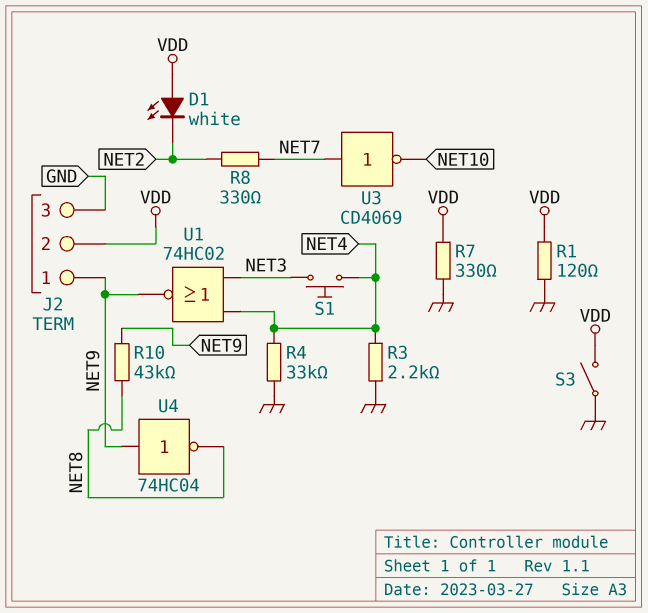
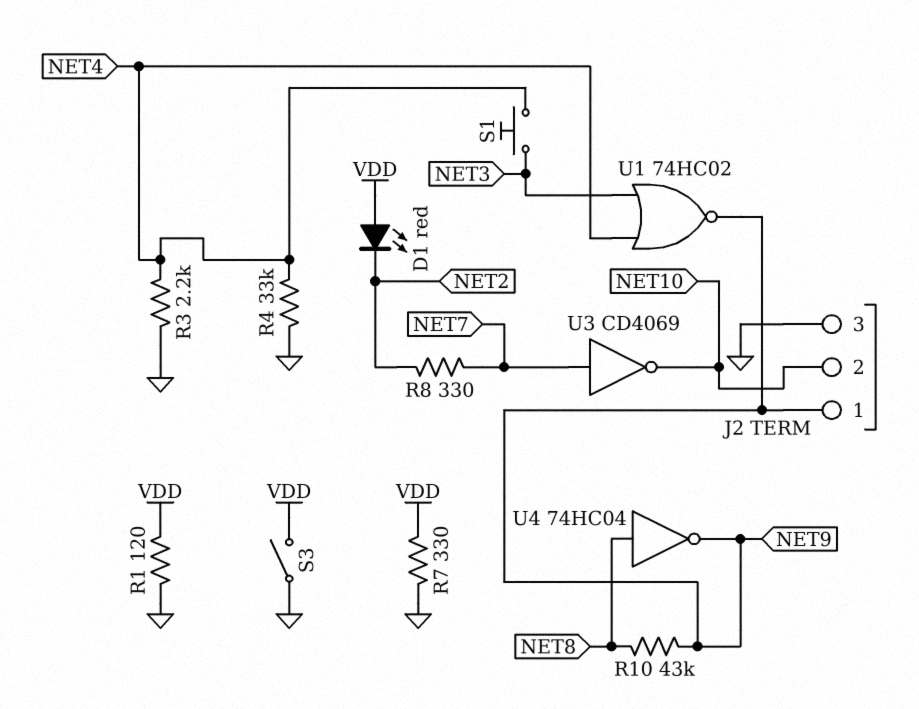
D1: LED white (A VDD, K NET2) -> LED red (A VDD, K NET2)
J2 pin 2: VDD -> NET10
U4: NOT 74HC04 (in NET9, out NET8) -> NOT 74HC04 (in NET8, out NET9)

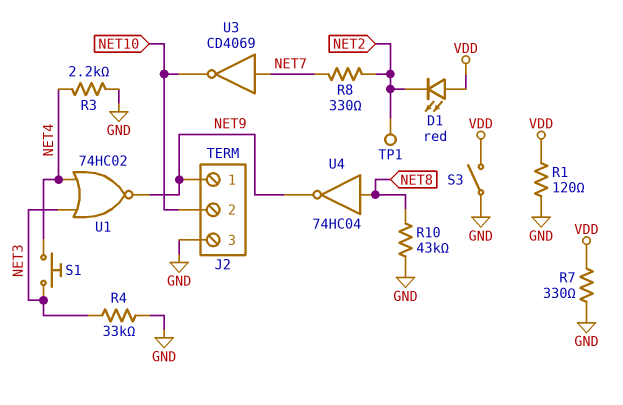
R4: 33k (GND, NET4) -> 33k (GND, NET3)
R10: 43k (NET8, NET9) -> 43k (GND, NET8)
TP1: none -> test point (NET2)

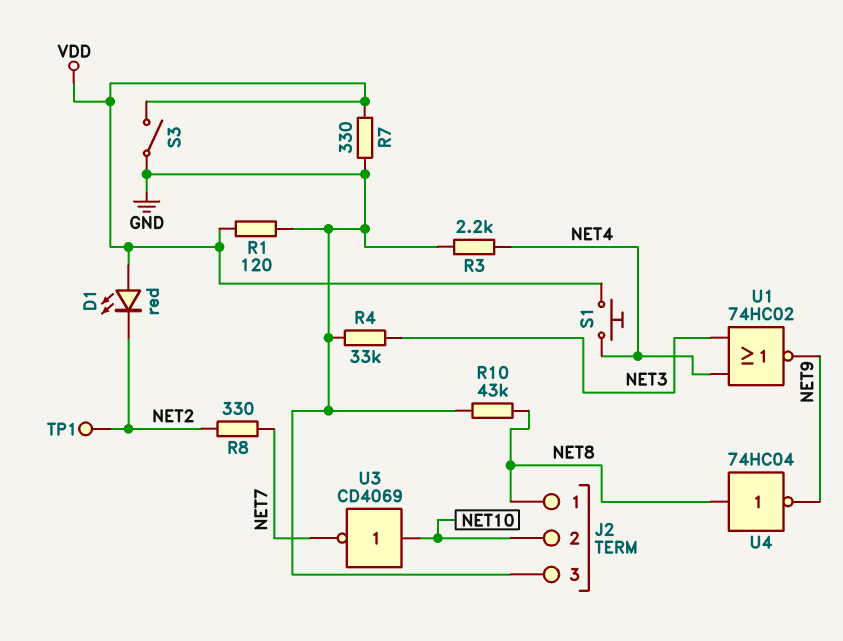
J2 pin 1: NET9 -> NET8
S1: button (NET3, NET4) -> button (NET4, VDD)
U3: NOT CD4069 (in NET7, out NET10) -> NOT CD4069 (in NET10, out NET7)

